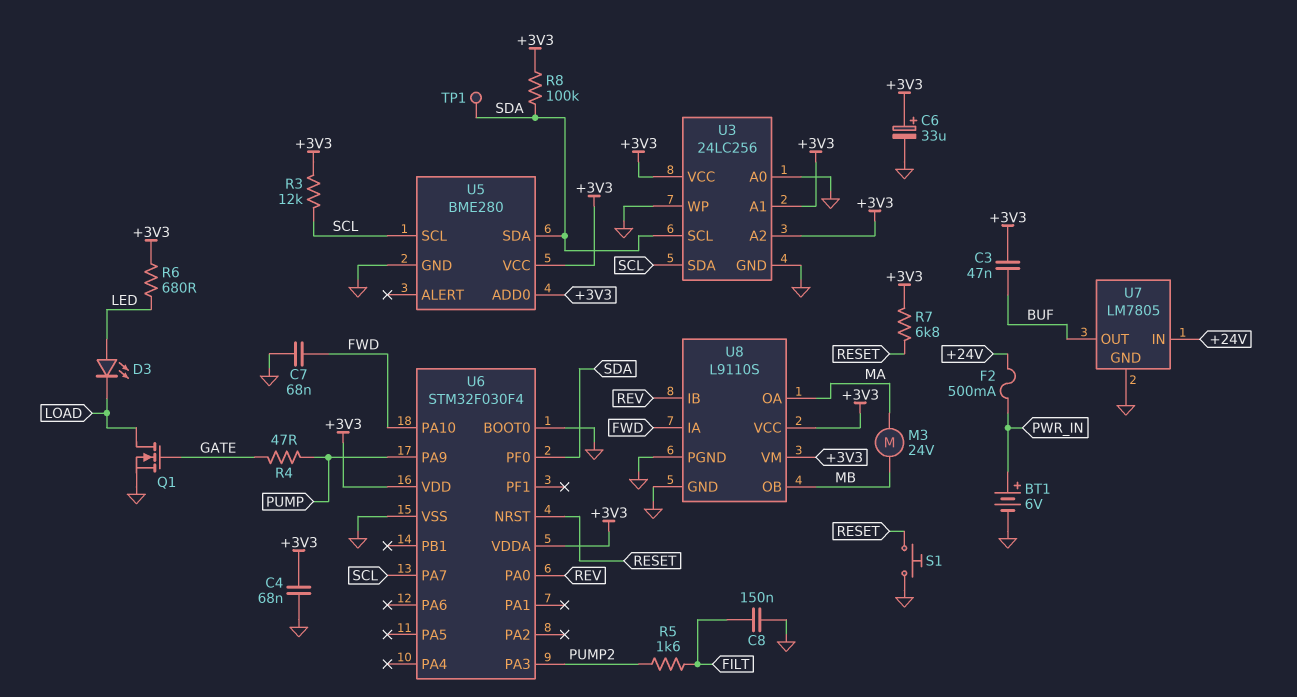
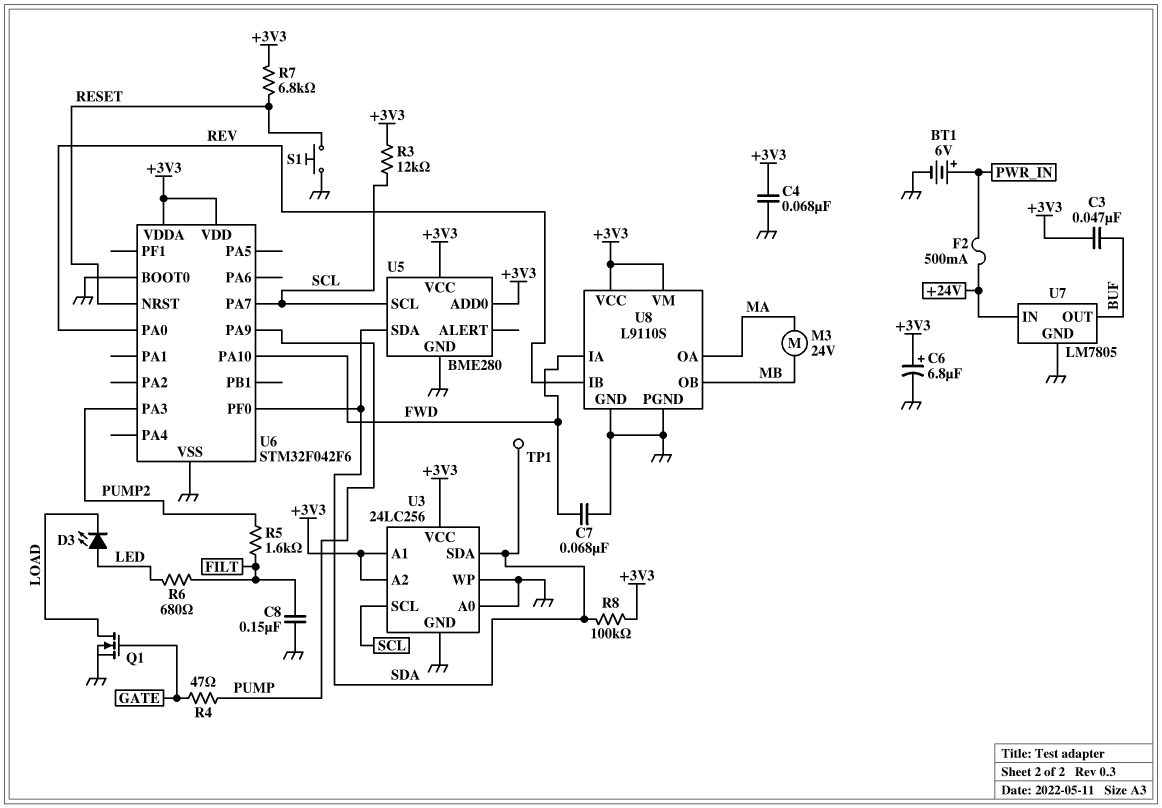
C6: 33uF (plus +3V3, minus GND) -> 6.8uF (plus +3V3, minus GND)
R6: 680 (+3V3, LED) -> 680 (FILT, LED)
U3 pin SCL: SDA -> SCL
U3 pin SDA: SCL -> SDA
U6: STM32F030F4 -> STM32F042F6

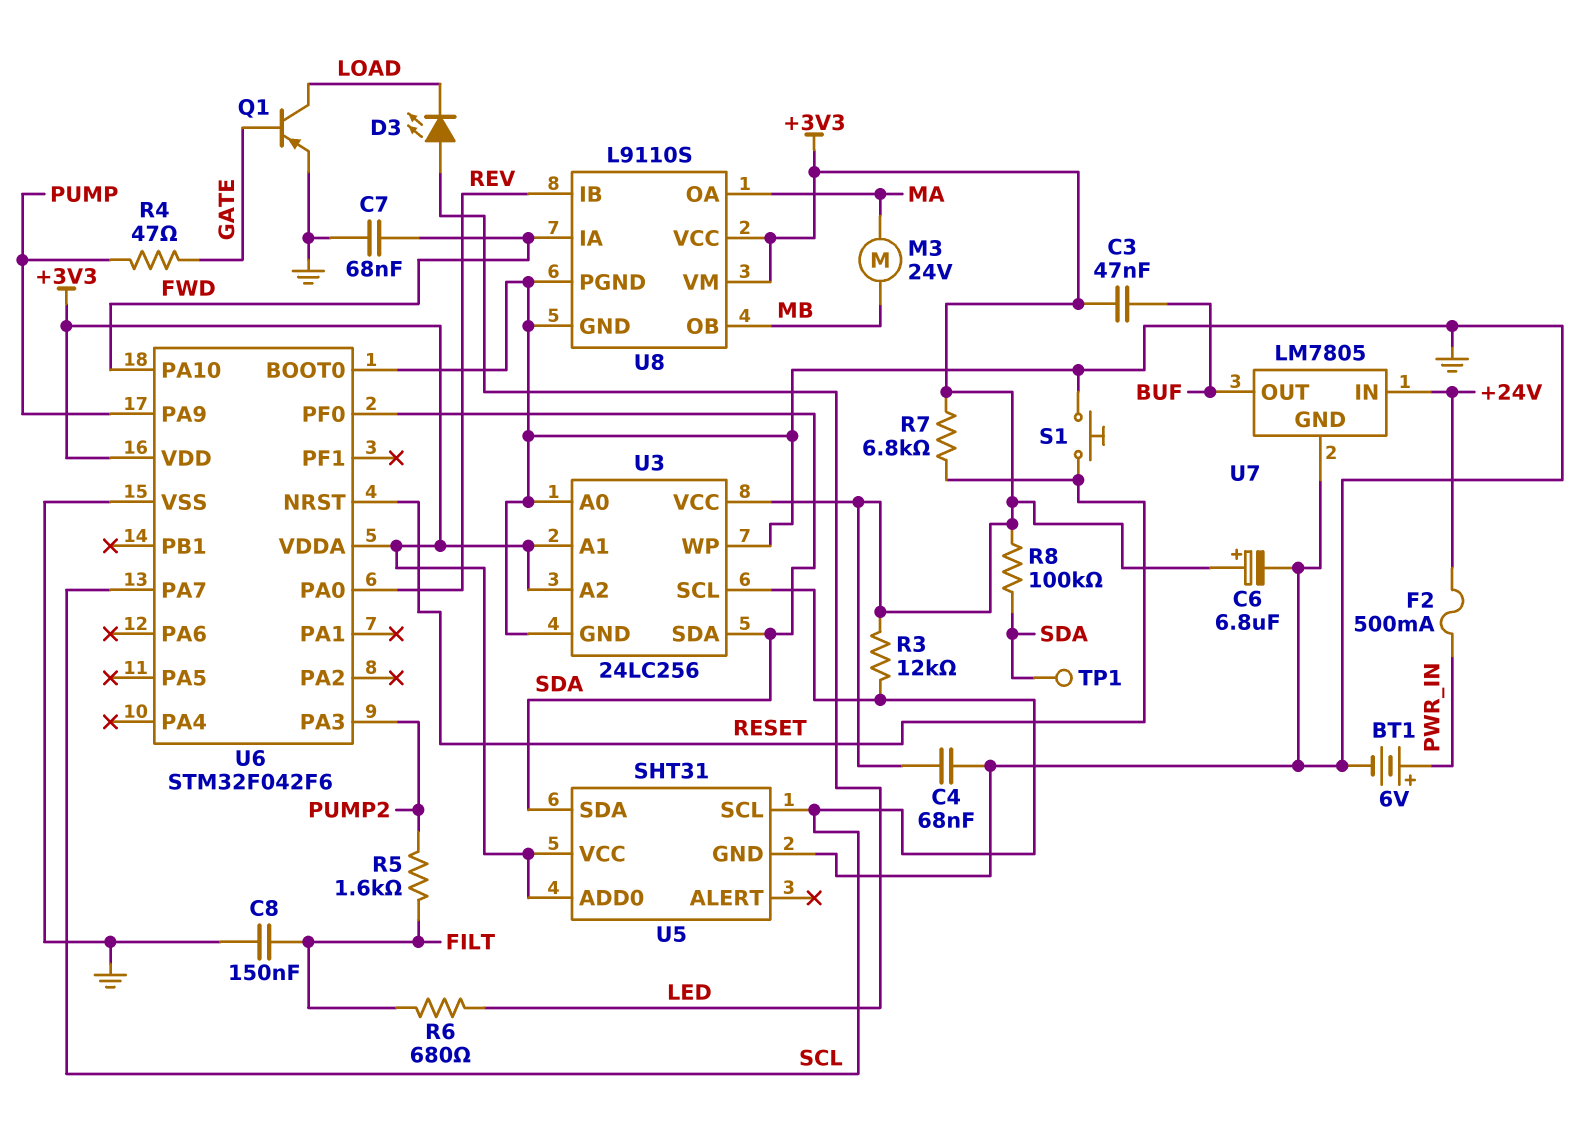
Q1: NMOS (G GATE, D LOAD, S GND) -> PNP (B GATE, C LOAD, E GND)
U5: BME280 -> SHT31

